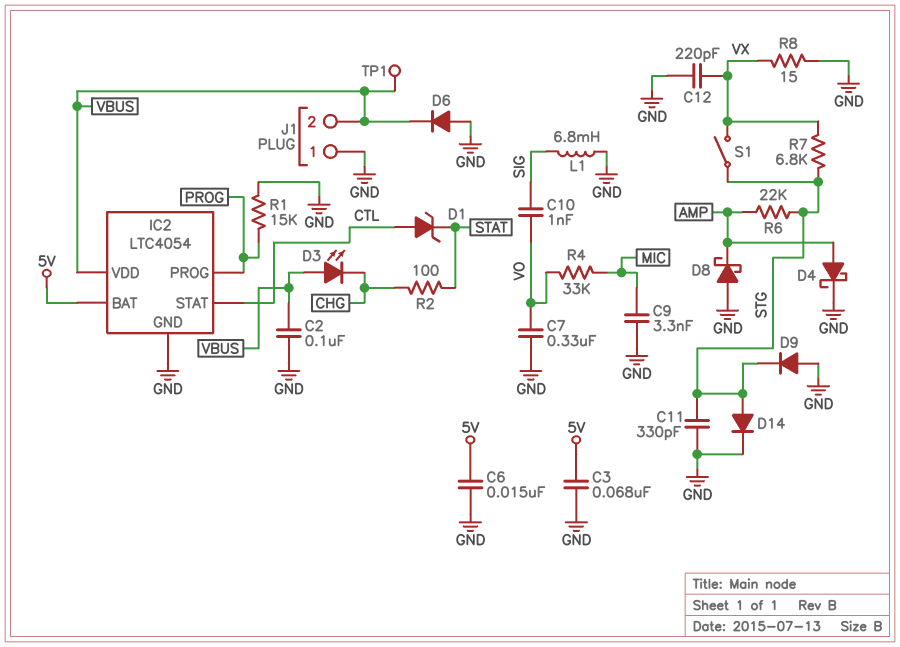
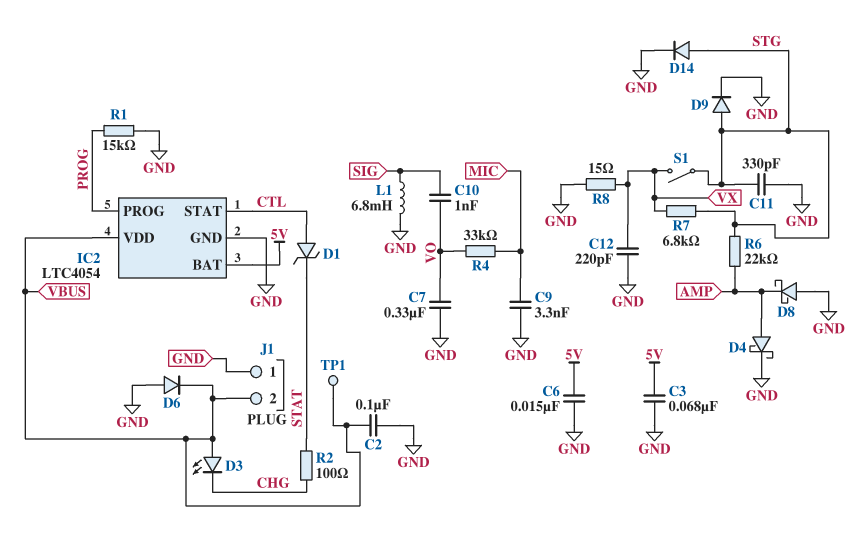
D9: diode (A GND, K STG) -> diode (A STG, K GND)

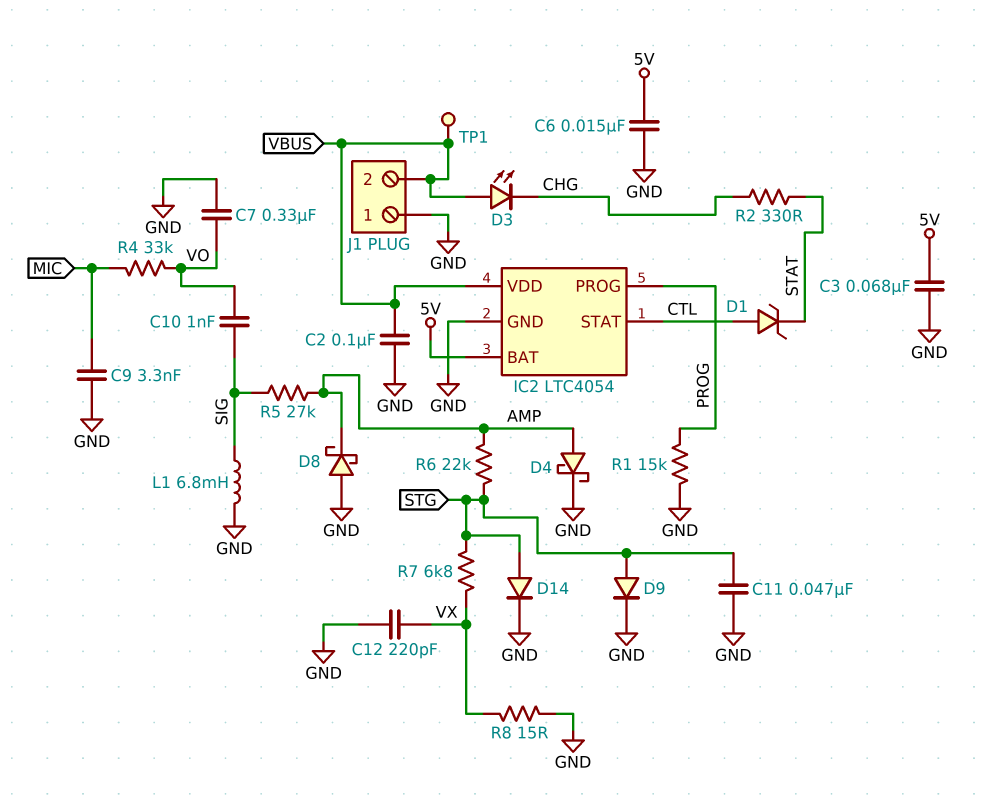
C11: 330pF (GND, STG) -> 47nF (GND, STG)
D6: diode (A GND, K VBUS) -> none
R2: 100 (CHG, STAT) -> 330 (CHG, STAT)
R5: none -> 27k (AMP, SIG)
S1: switch (STG, VX) -> none

